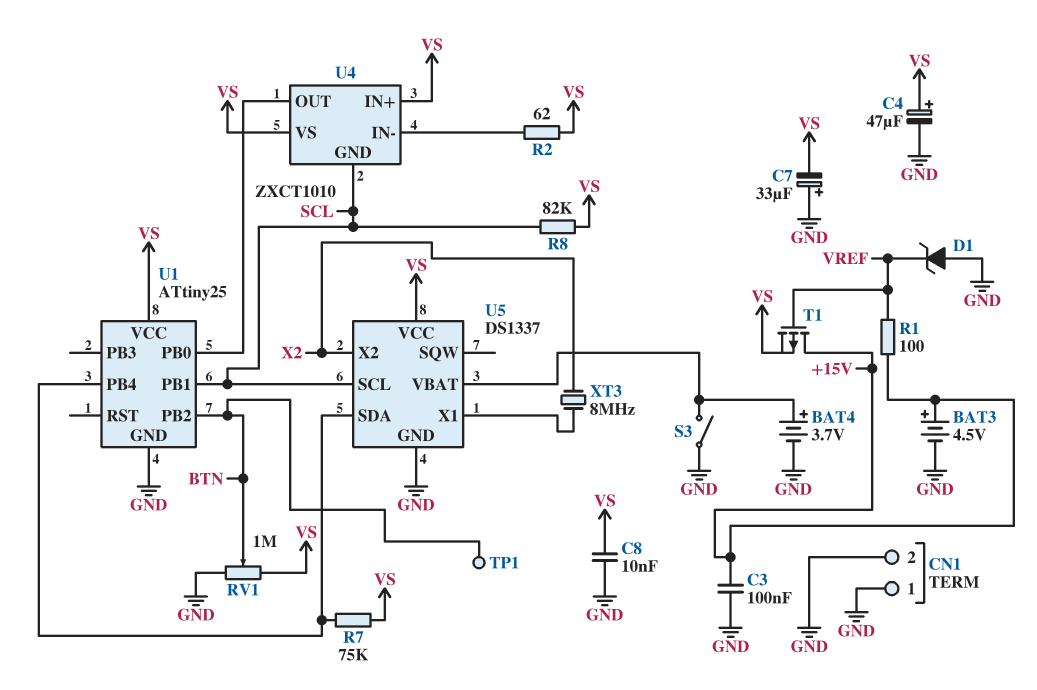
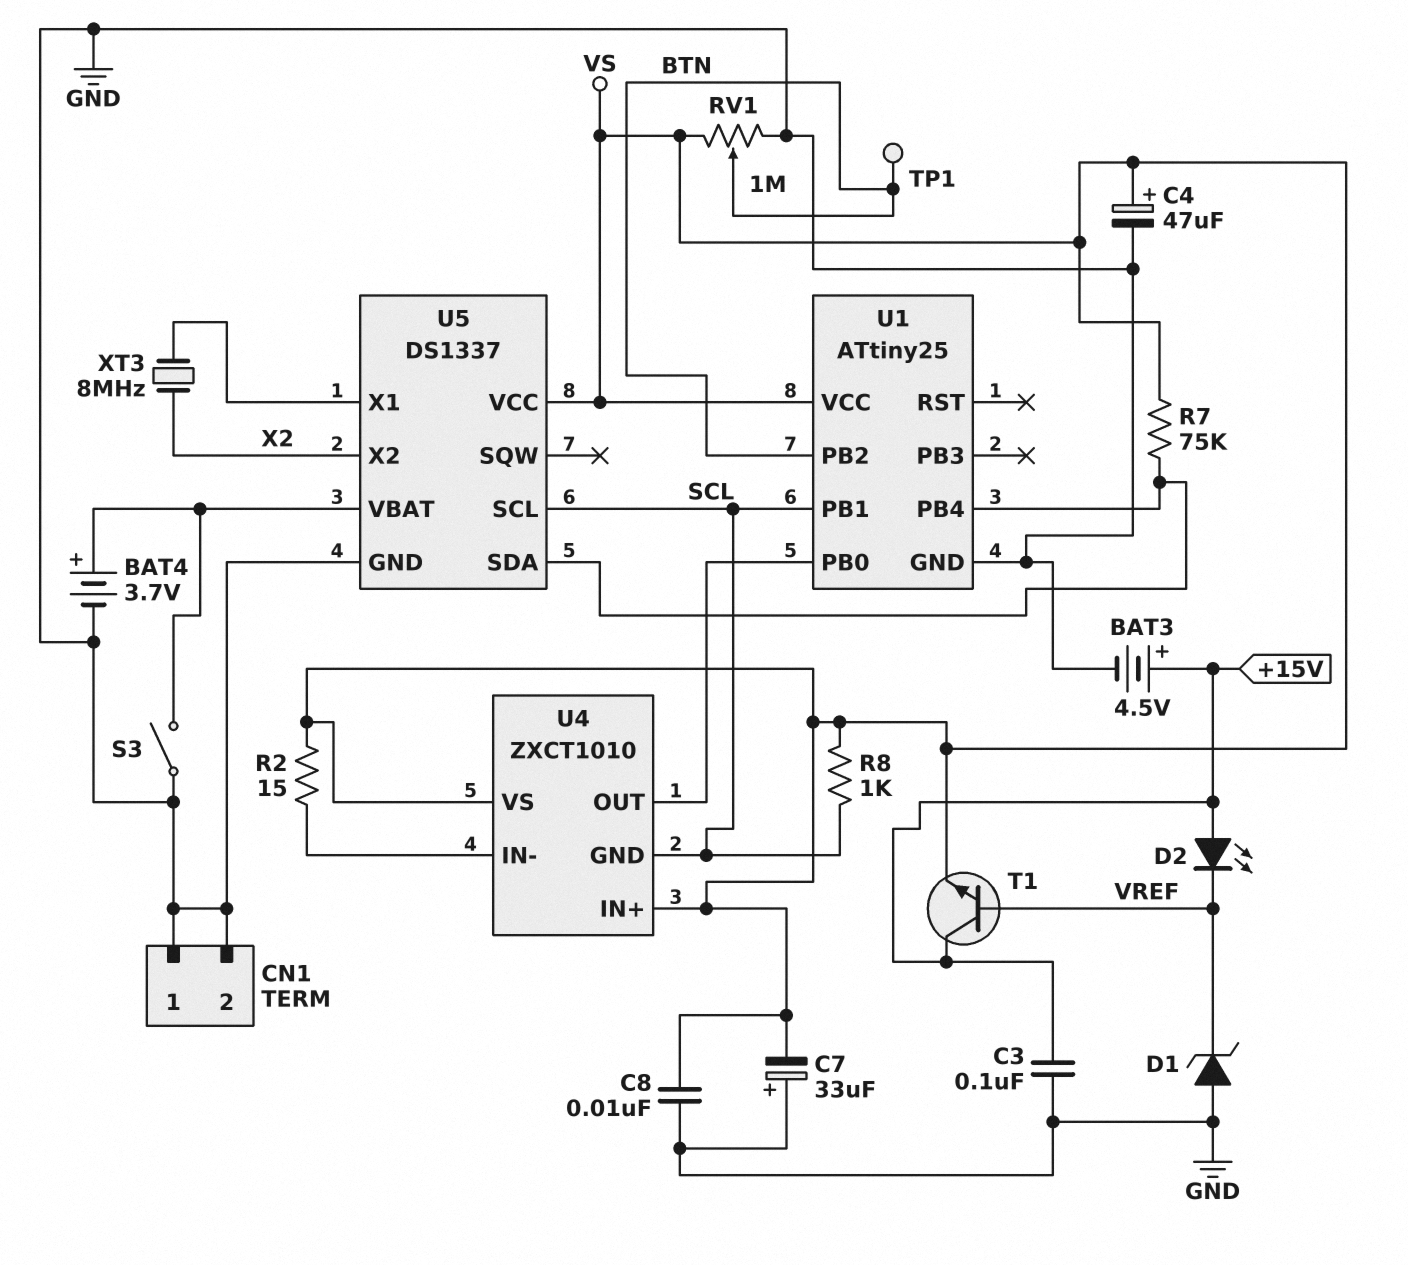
D2: none -> LED (A +15V, K VREF)
R1: 100 (+15V, VREF) -> none
R2: 62 (U4/IN-, VS) -> 15 (U4/IN-, VS)
R8: 82k (SCL, VS) -> 1k (SCL, VS)
T1: PMOS (G VREF, D +15V, S VS) -> NPN (B VREF, C +15V, E VS)

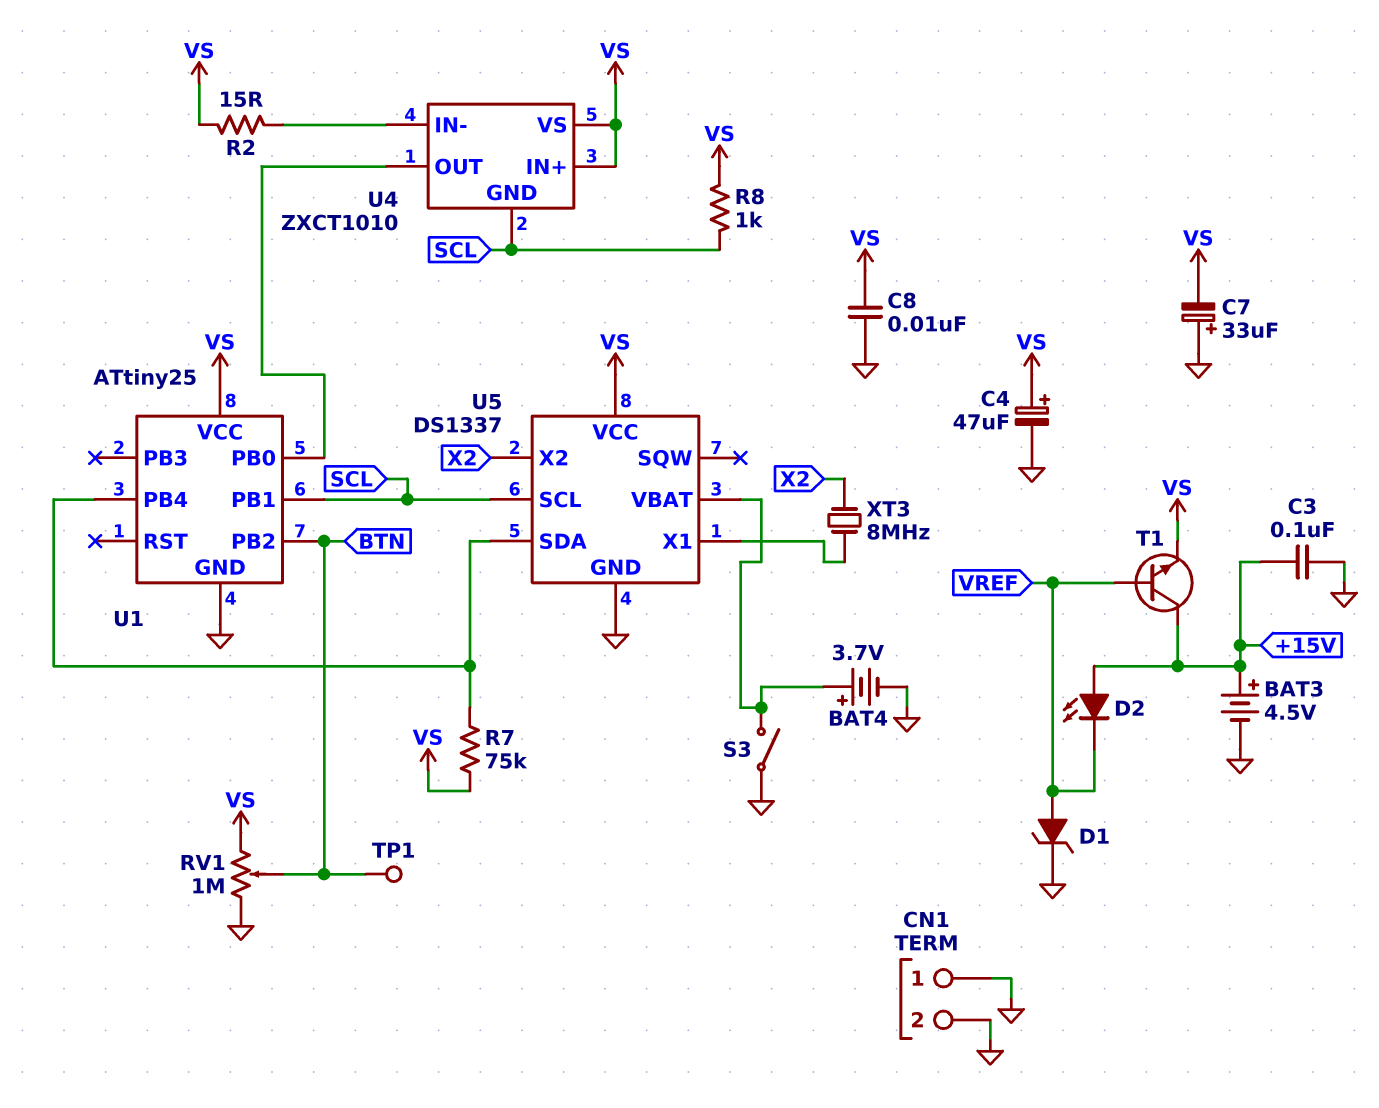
D1: zener (A GND, K VREF) -> zener (A VREF, K GND)

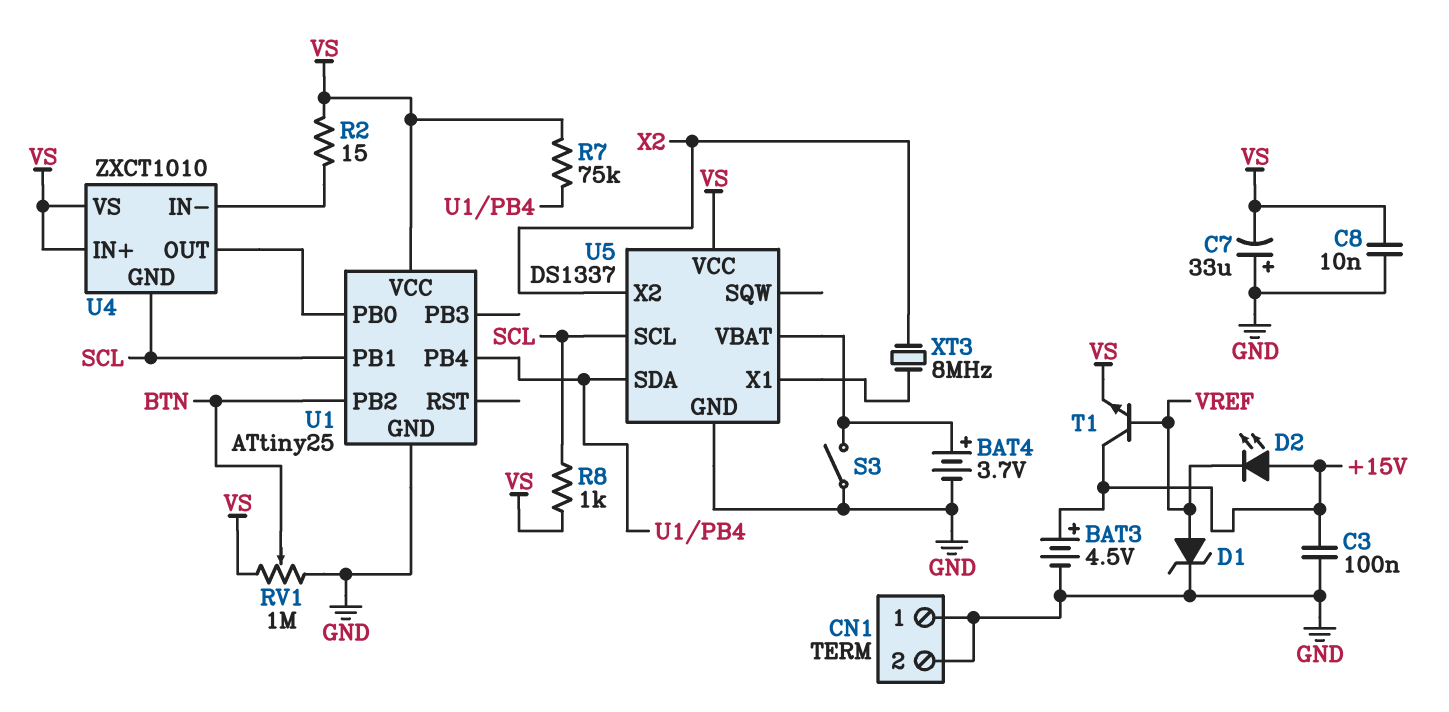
C4: 47uF (plus VS, minus GND) -> none
TP1: test point (BTN) -> none

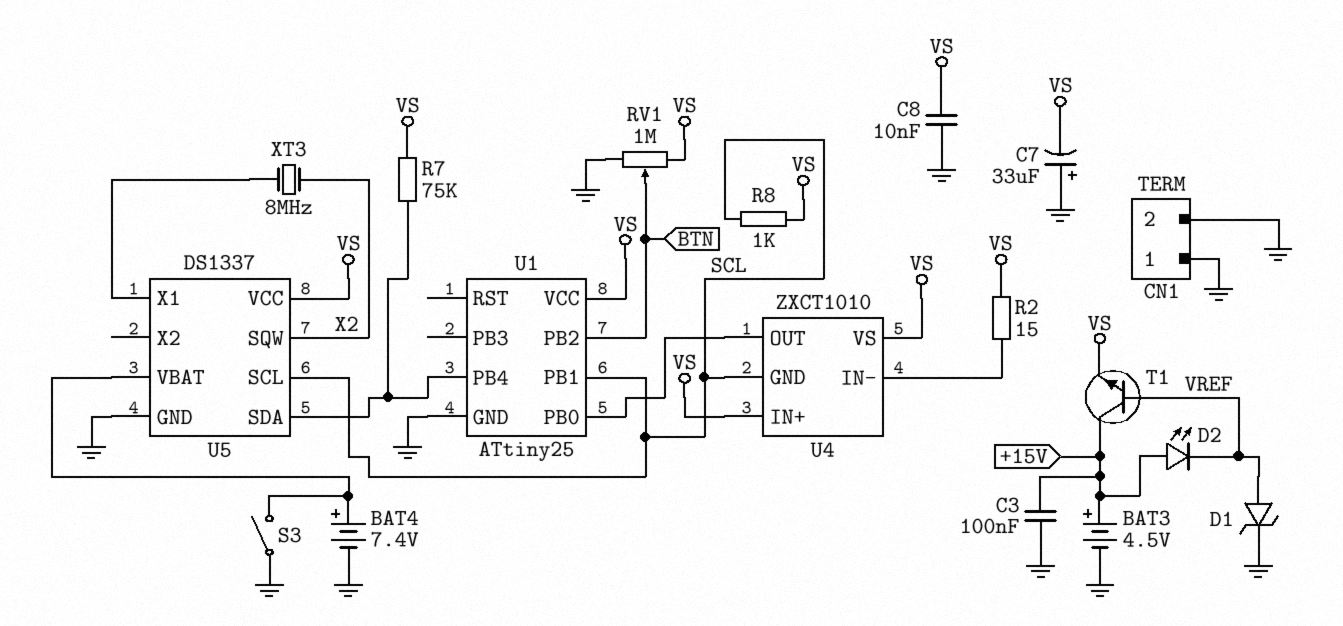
BAT4: 3.7V (plus U5/VBAT, minus GND) -> 7.4V (plus U5/VBAT, minus GND)
U5 pin SQW: none -> X2
U5 pin X2: X2 -> none

